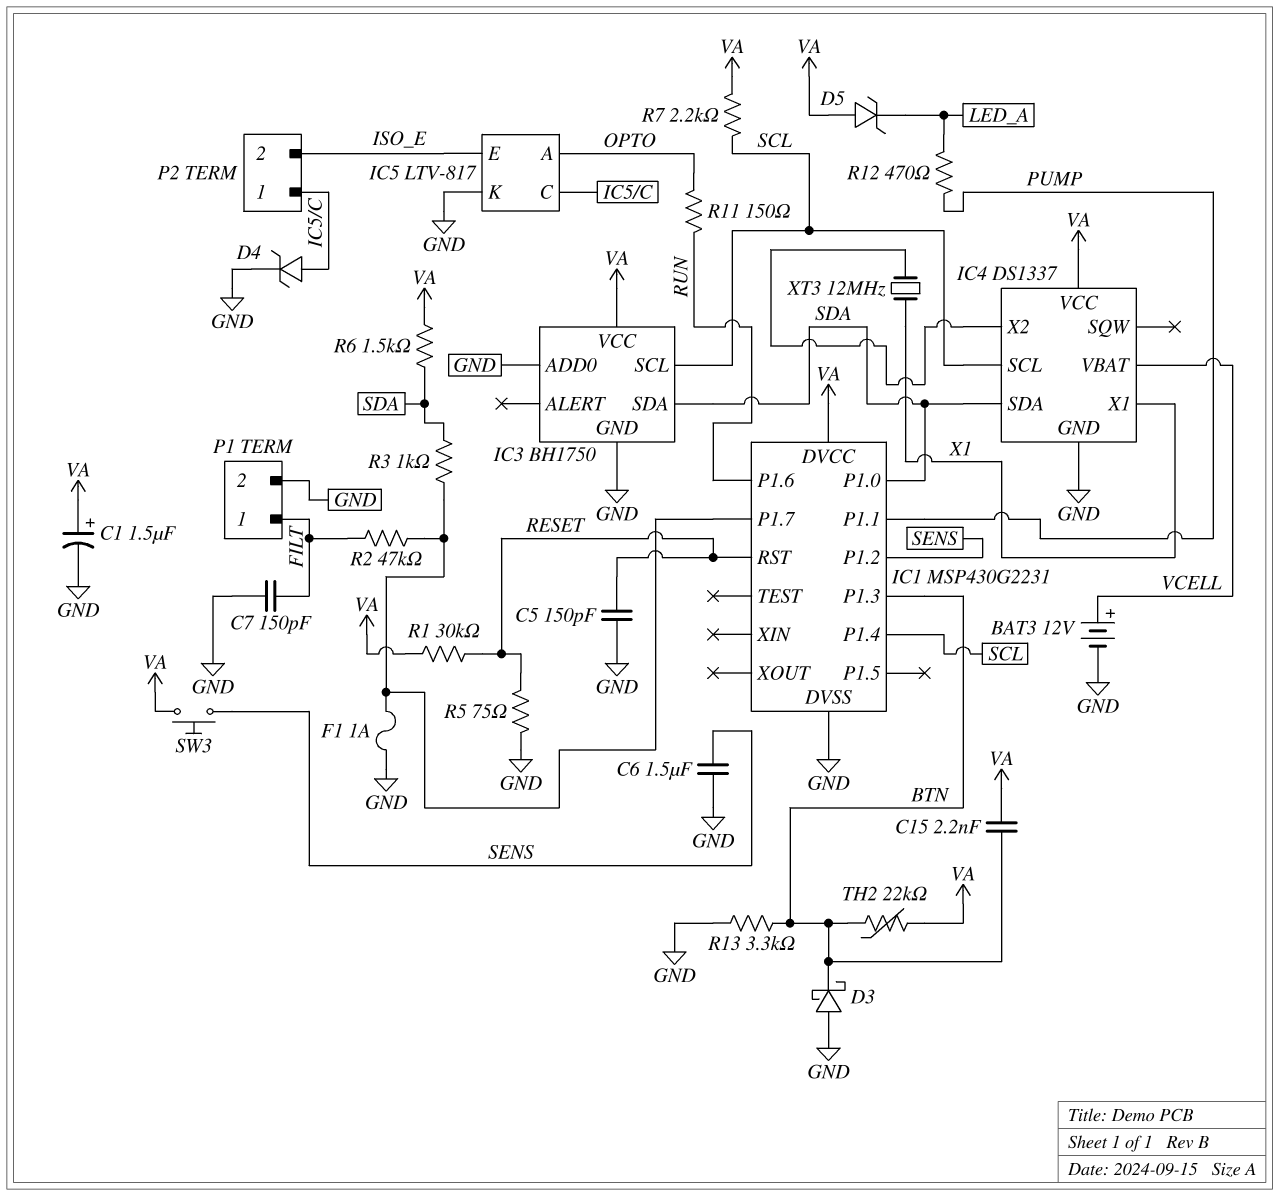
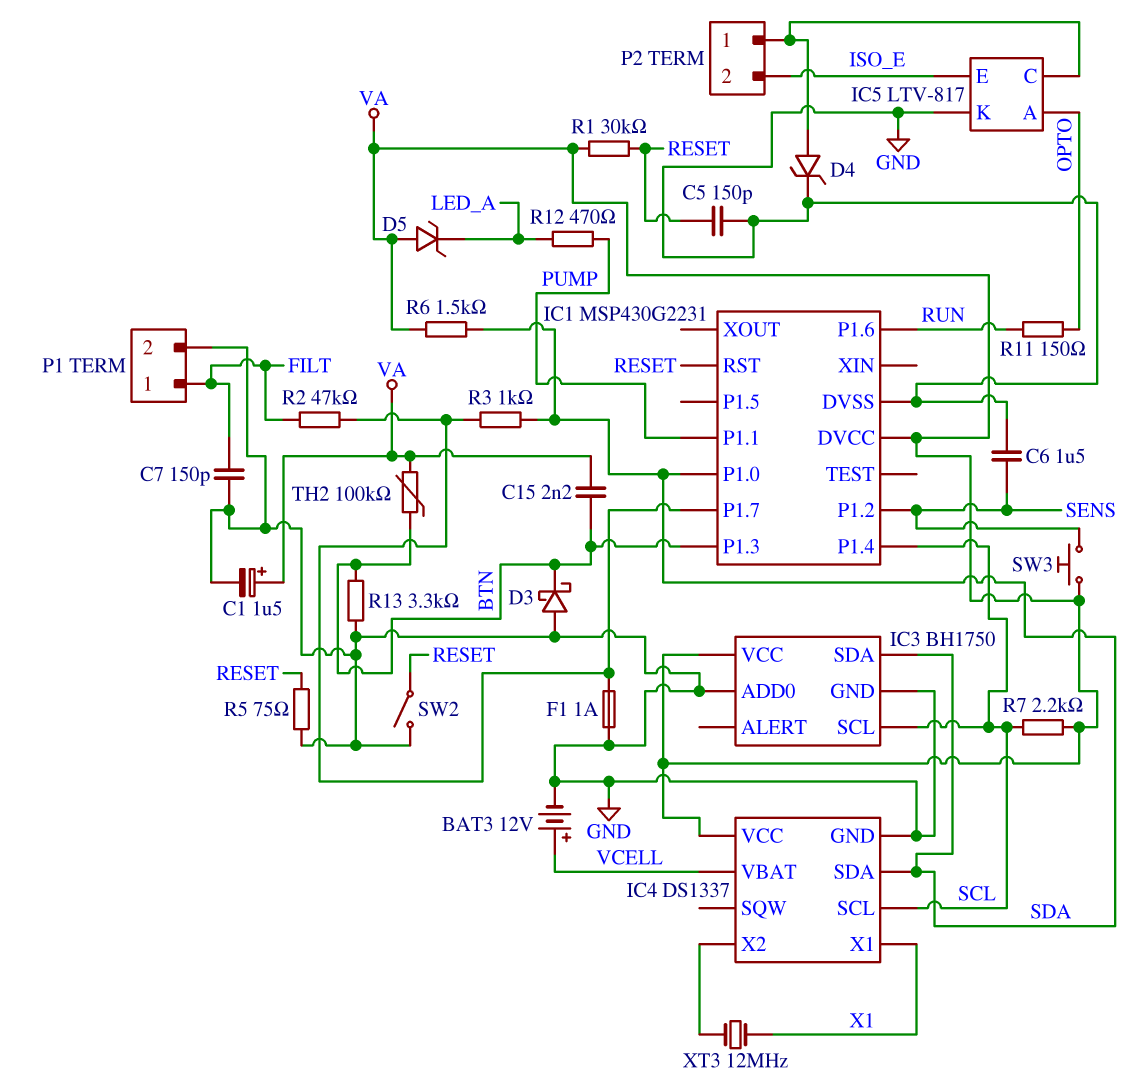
SW2: none -> switch (GND, RESET)
TH2: 22k (BTN, VA) -> 100k (BTN, VA)

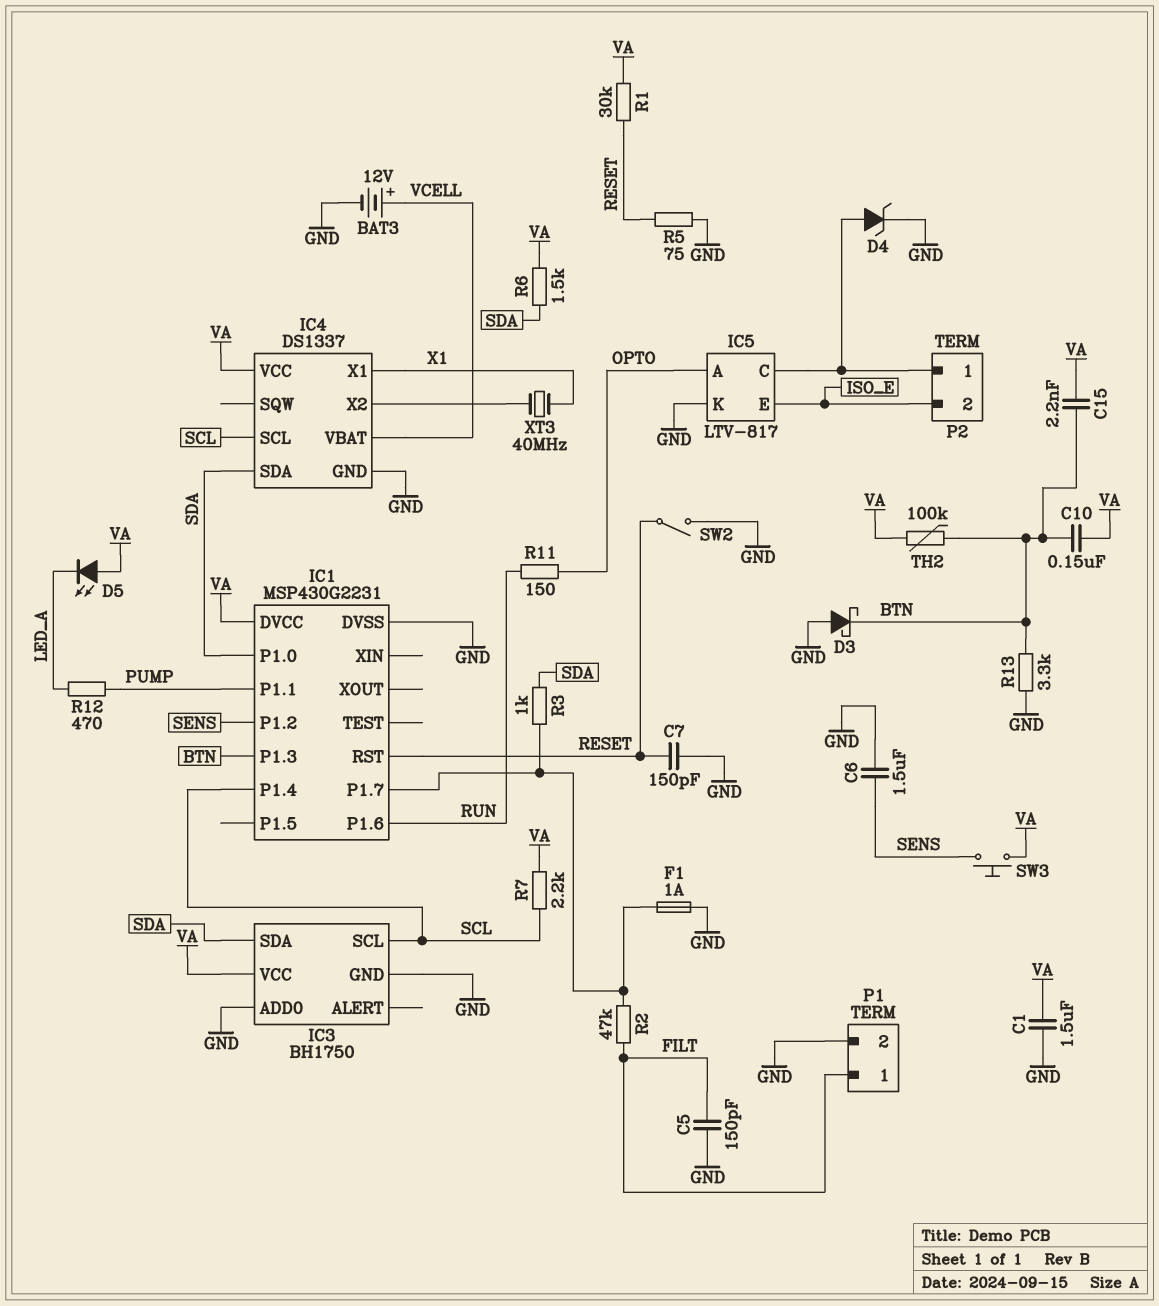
C1: 1.5uF (plus VA, minus GND) -> 1.5uF (GND, VA)
C5: 150pF (GND, RESET) -> 150pF (FILT, GND)
C7: 150pF (FILT, GND) -> 150pF (GND, RESET)
C10: none -> 150nF (BTN, VA)
D5: zener (A VA, K LED_A) -> LED (A VA, K LED_A)
XT3: 12MHz (IC4/X2, X1) -> 40MHz (IC4/X2, X1)

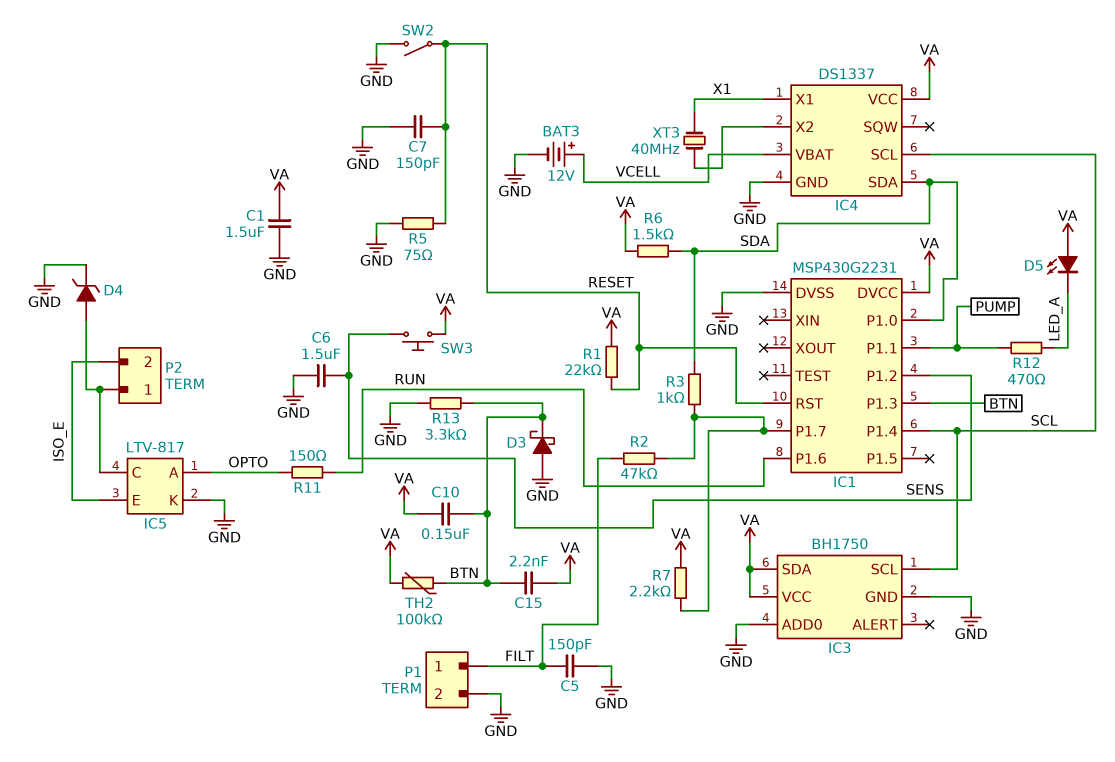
F1: 1A (GND, IC1/P1.7) -> none
IC3 pin SDA: SDA -> VA
R1: 30k (RESET, VA) -> 22k (RESET, VA)
R7: 2.2k (SCL, VA) -> 2.2k (IC1/P1.7, VA)

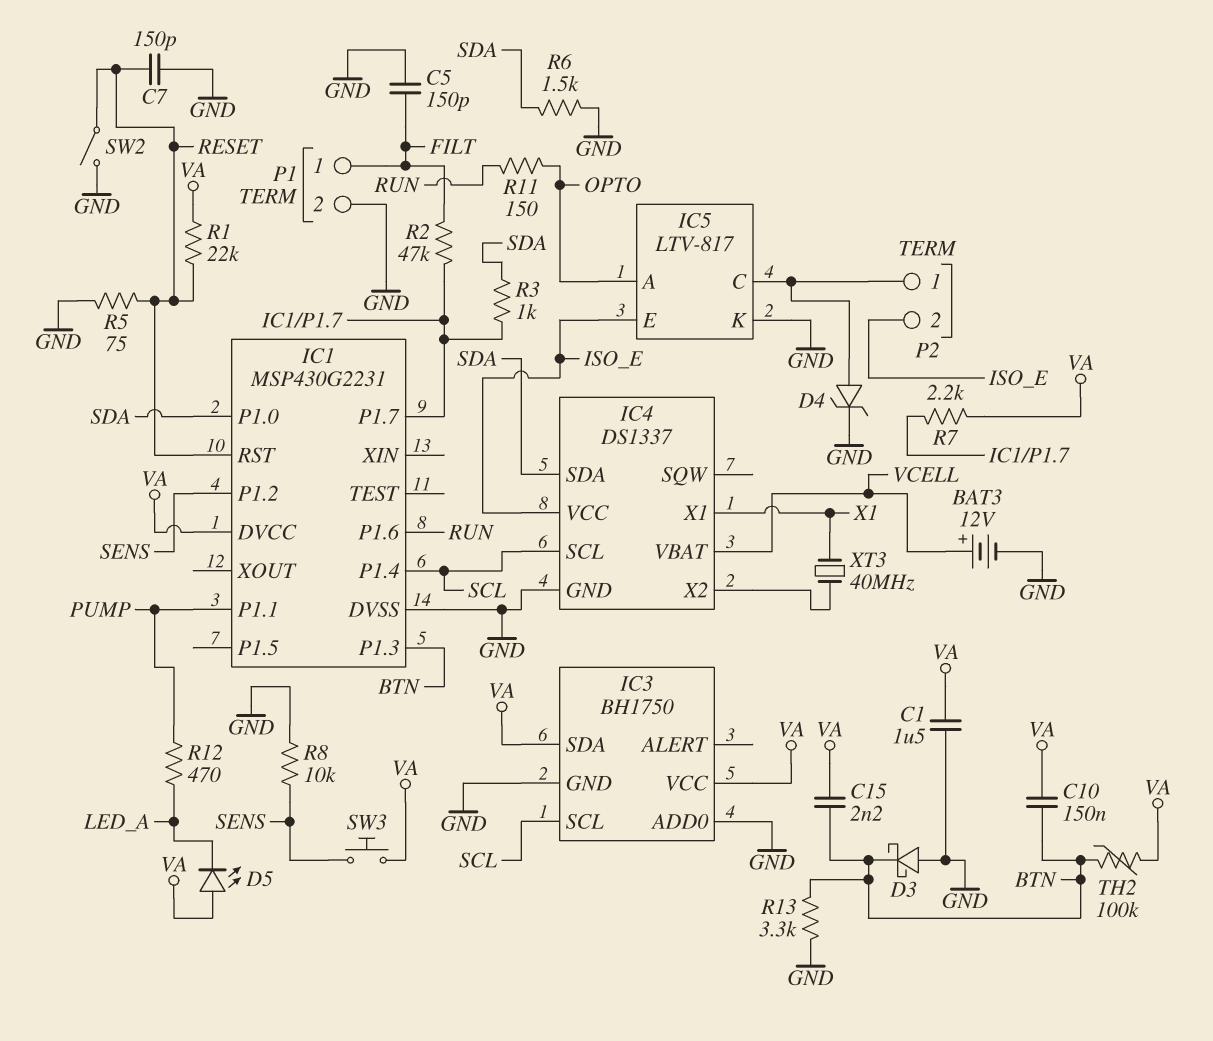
C6: 1.5uF (GND, SENS) -> none
IC4 pin VCC: VA -> ISO_E
R6: 1.5k (SDA, VA) -> 1.5k (GND, SDA)
R8: none -> 10k (GND, SENS)

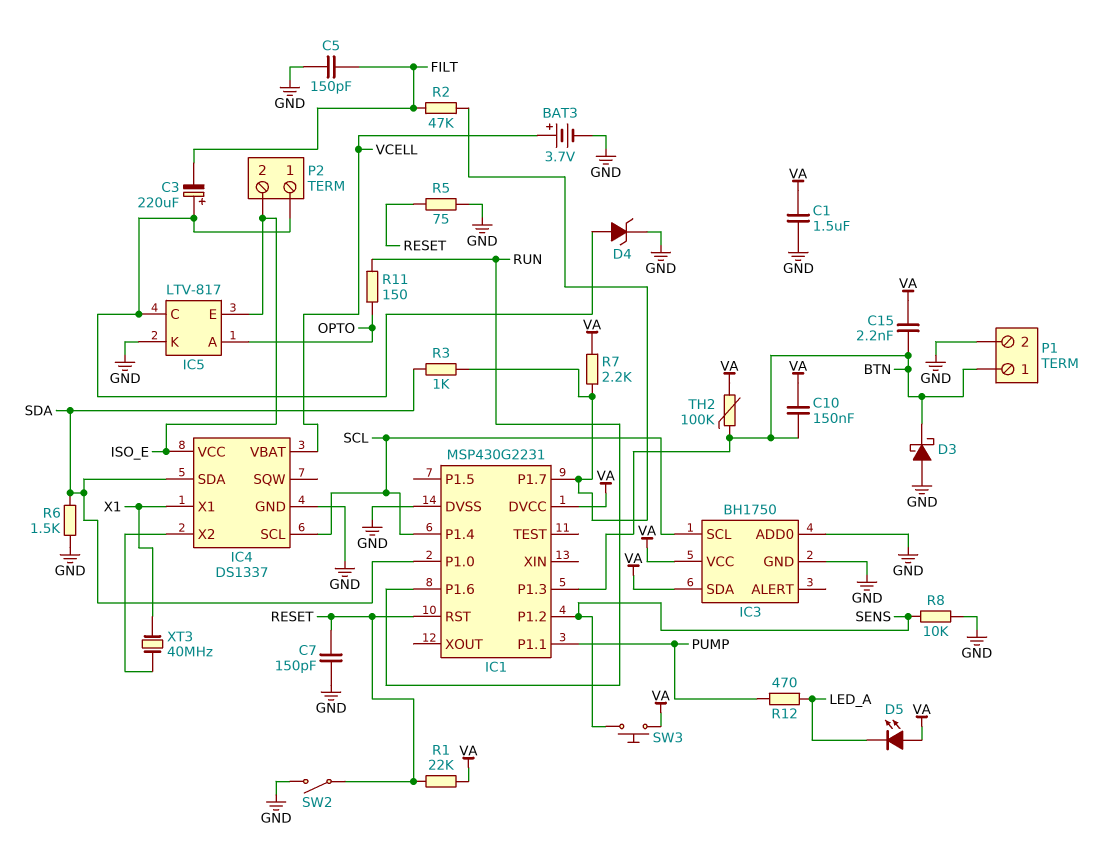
BAT3: 12V (plus VCELL, minus GND) -> 3.7V (plus VCELL, minus GND)
C3: none -> 220uF (plus IC5/C, minus FILT)
P1 pin 1: FILT -> BTN
R13: 3.3k (BTN, GND) -> none

